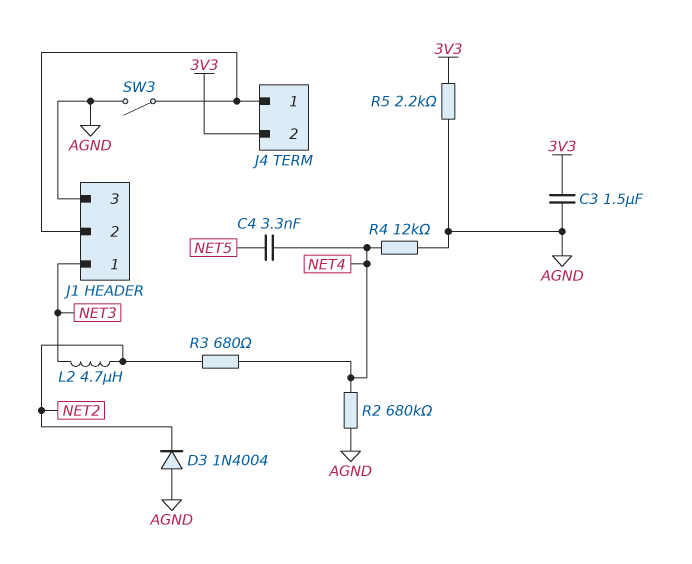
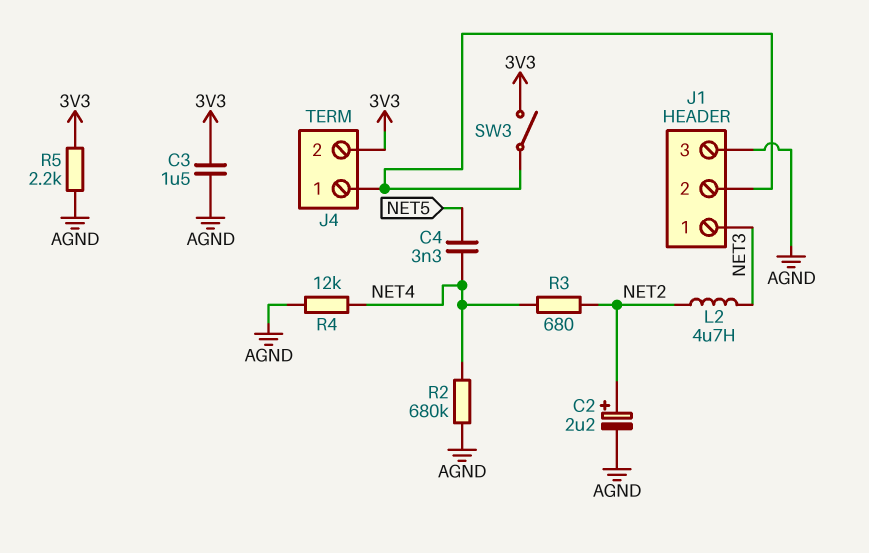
C2: none -> 2.2uF (plus NET2, minus AGND)
D3: diode 1N4004 (A AGND, K NET2) -> none
SW3: switch (AGND, J1/2) -> switch (3V3, J1/2)

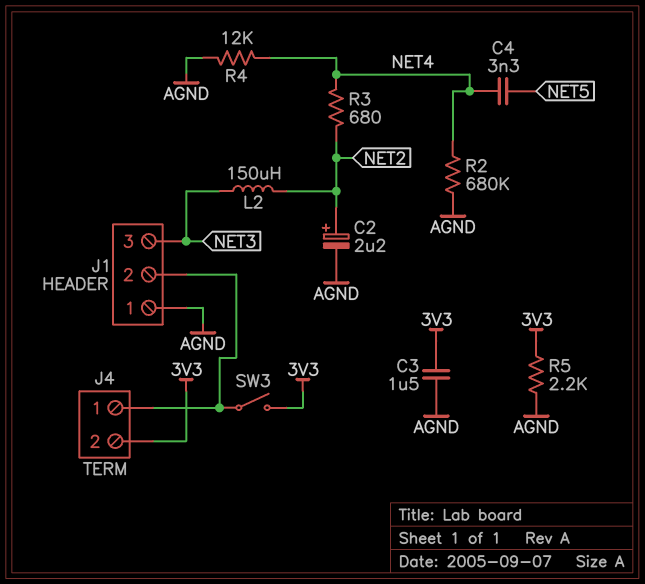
J1 pin 1: NET3 -> AGND
J1 pin 3: AGND -> NET3
L2: 4.7uH (NET2, NET3) -> 150uH (NET2, NET3)

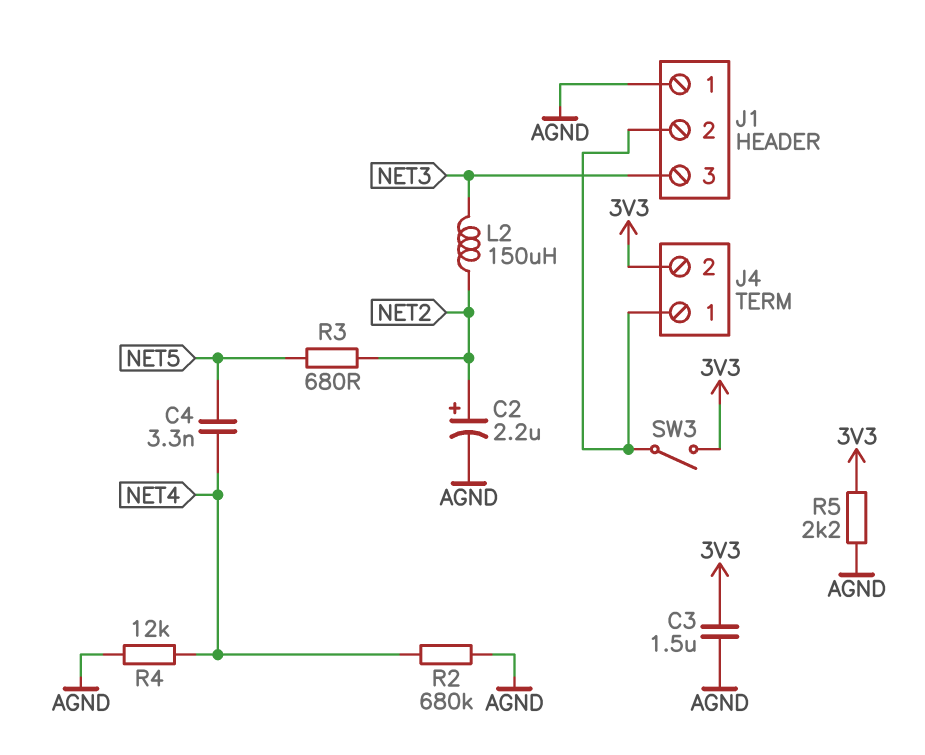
R3: 680 (NET2, NET4) -> 680 (NET2, NET5)

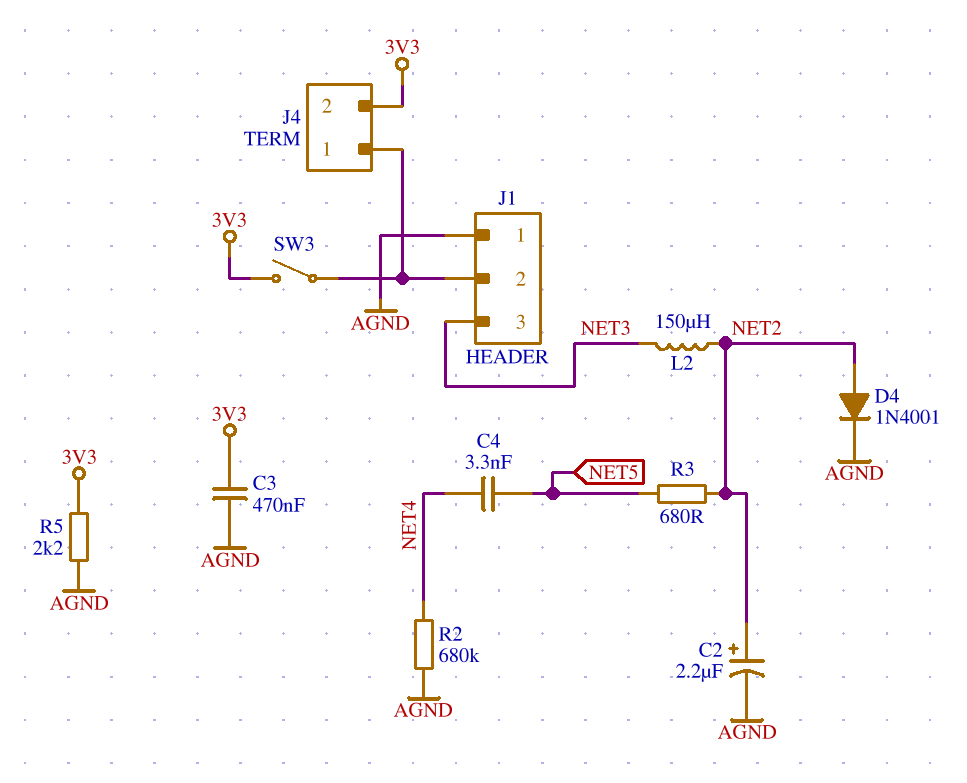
C3: 1.5uF (3V3, AGND) -> 470nF (3V3, AGND)
D4: none -> diode 1N4001 (A NET2, K AGND)
R4: 12k (AGND, NET4) -> none

